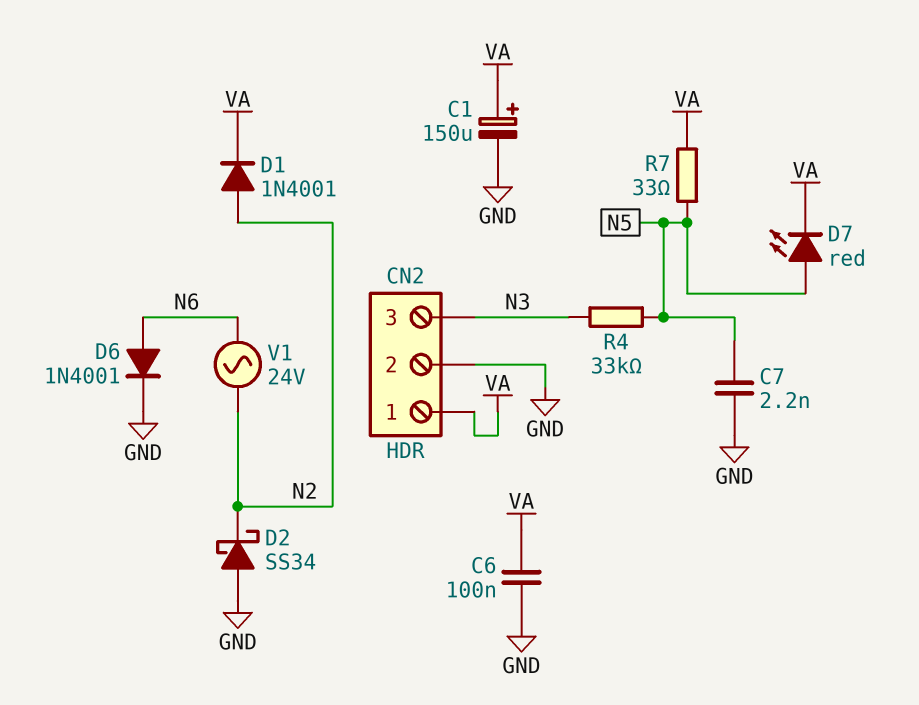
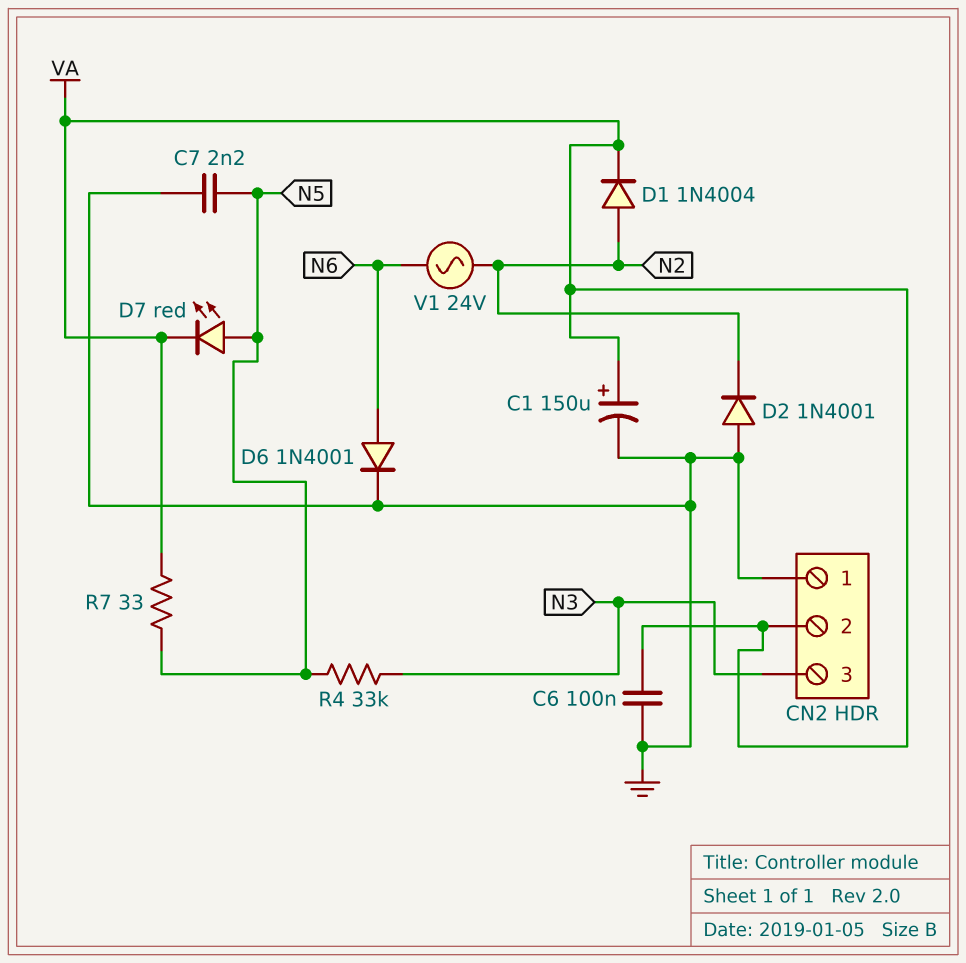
CN2 pin 1: VA -> GND
CN2 pin 2: GND -> VA
D1: diode 1N4001 (A N2, K VA) -> diode 1N4004 (A N2, K VA)
D2: schottky SS34 (A GND, K N2) -> diode 1N4001 (A GND, K N2)

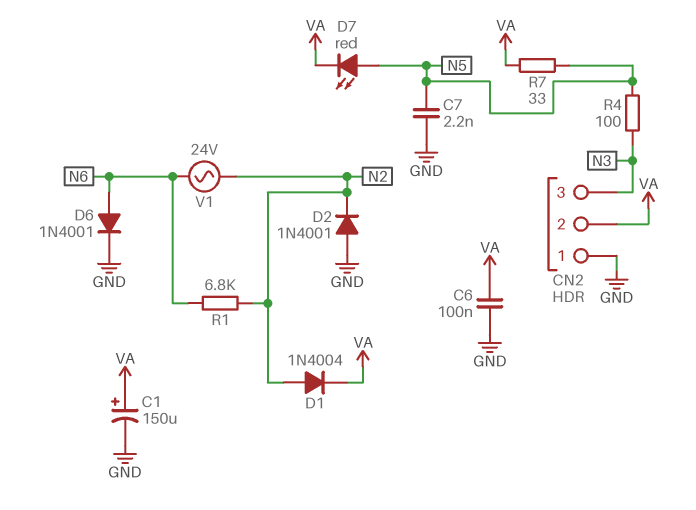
R1: none -> 6.8k (N2, N6)
R4: 33k (N3, N5) -> 100 (N3, N5)

